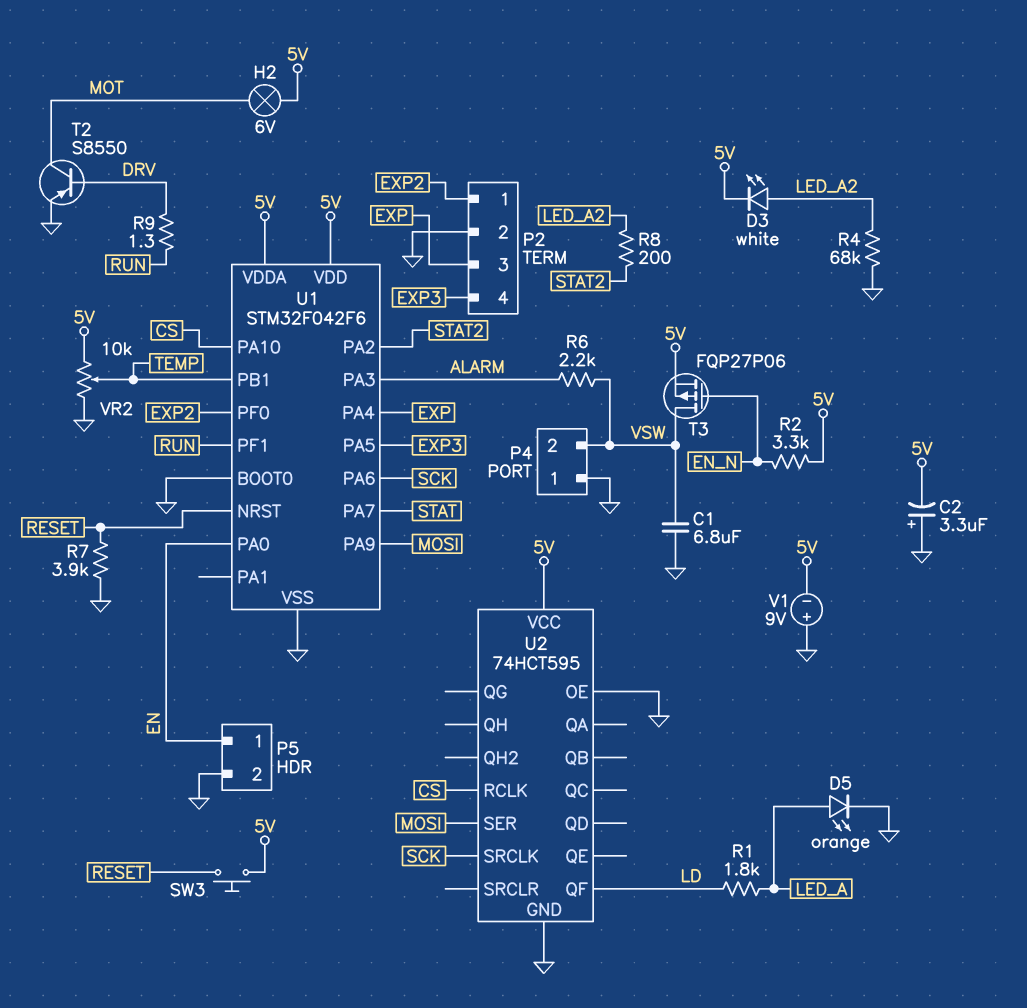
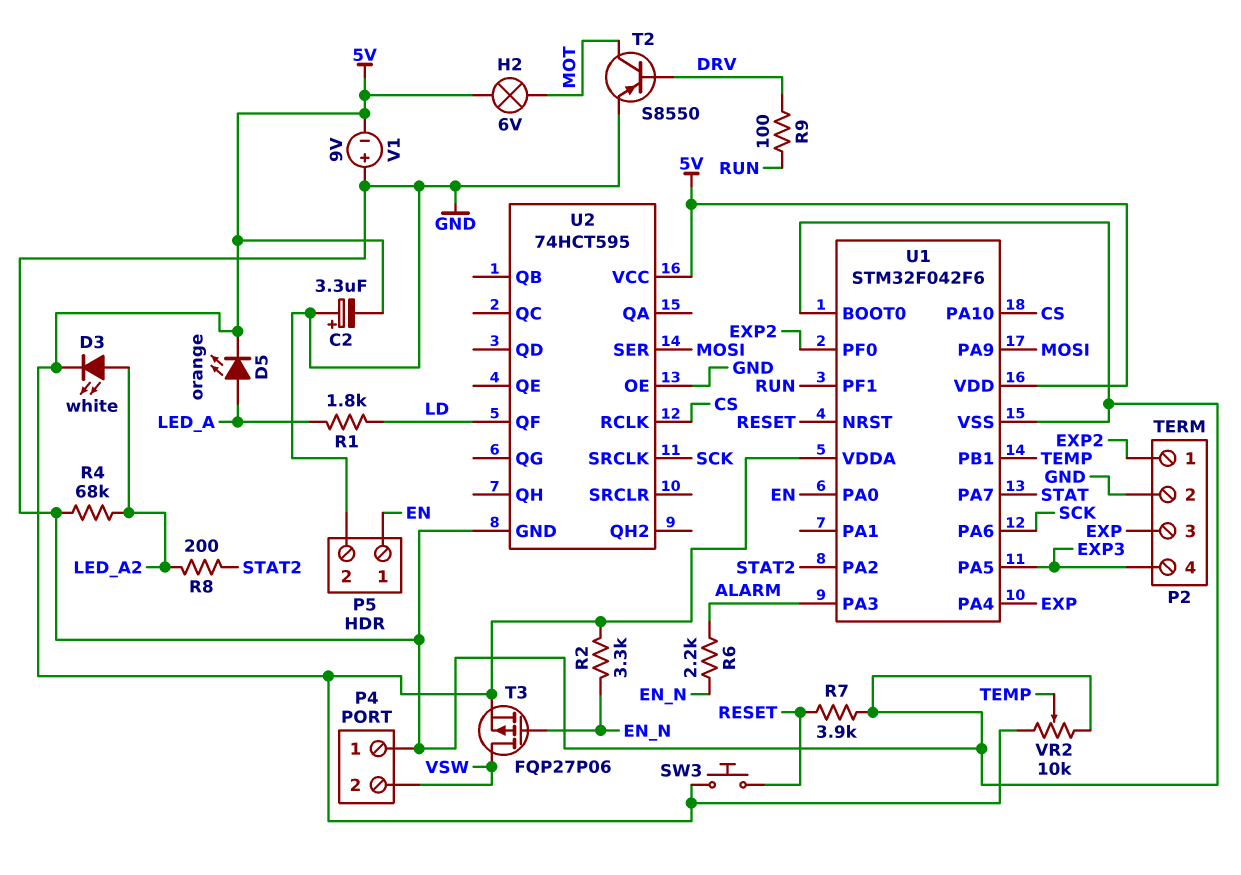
C1: 6.8uF (GND, VSW) -> none
D5: LED orange (A LED_A, K GND) -> LED orange (A LED_A, K 5V)
R6: 2.2k (ALARM, VSW) -> 2.2k (ALARM, EN_N)
R9: 1.3 (DRV, RUN) -> 100 (DRV, RUN)

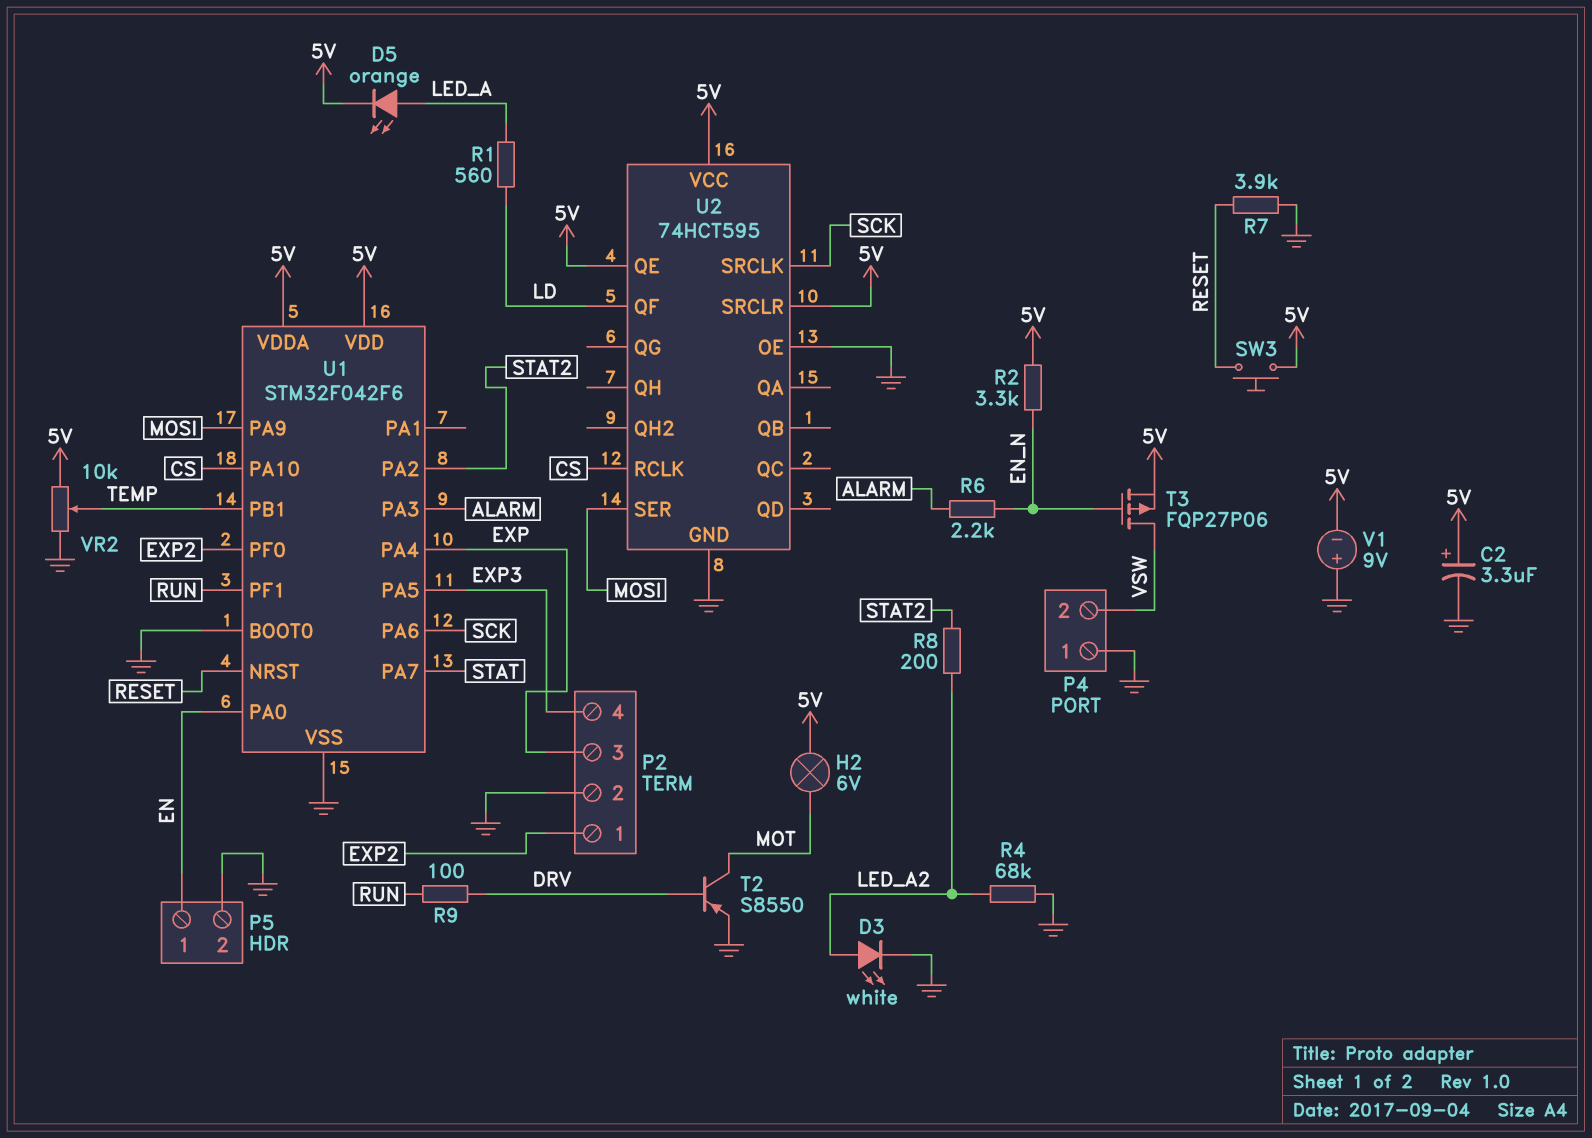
C2: 3.3uF (plus GND, minus 5V) -> 3.3uF (plus 5V, minus GND)
D3: LED white (A LED_A2, K 5V) -> LED white (A LED_A2, K GND)
R1: 1.8k (LD, LED_A) -> 560 (LD, LED_A)
U2 pin QE: none -> 5V
U2 pin SRCLR: none -> 5V

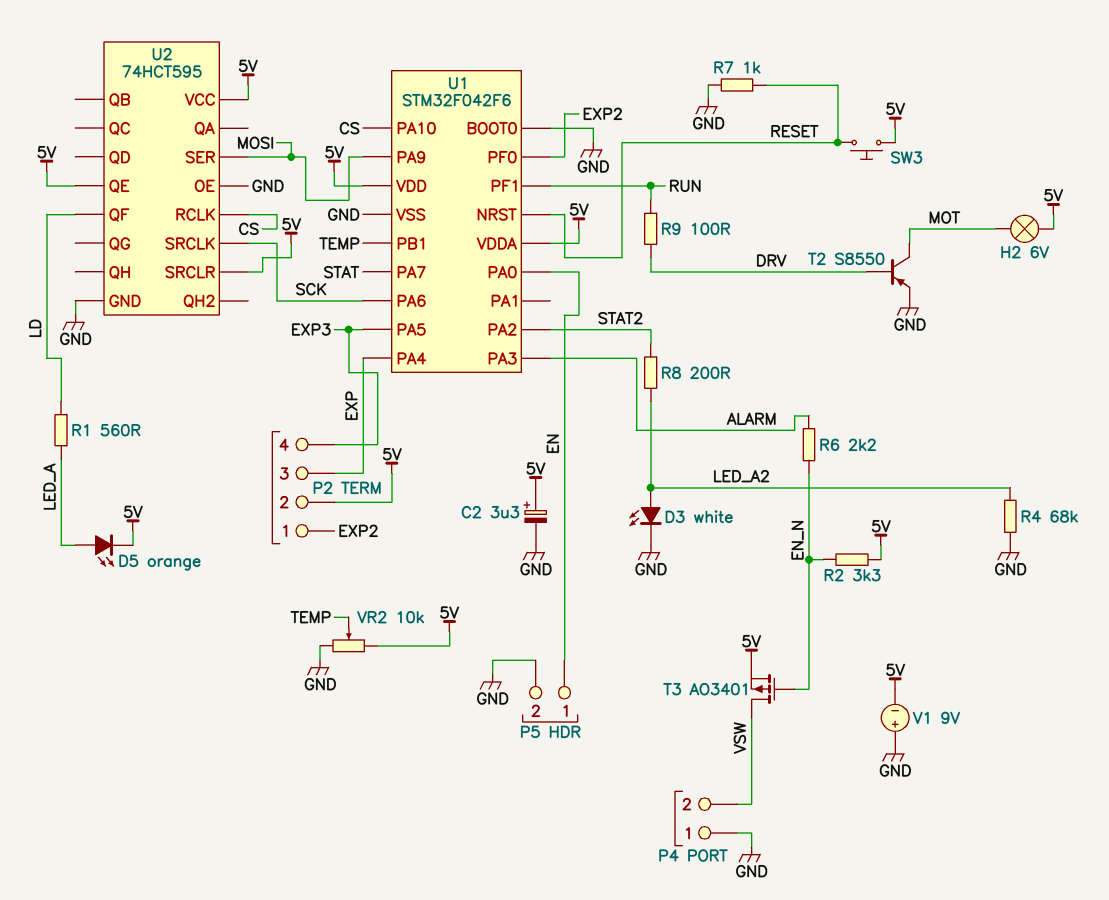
P2 pin 2: GND -> 5V
R7: 3.9k (GND, RESET) -> 1k (GND, RESET)
T3: PMOS FQP27P06 (G EN_N, D VSW, S 5V) -> PMOS AO3401 (G EN_N, D VSW, S 5V)

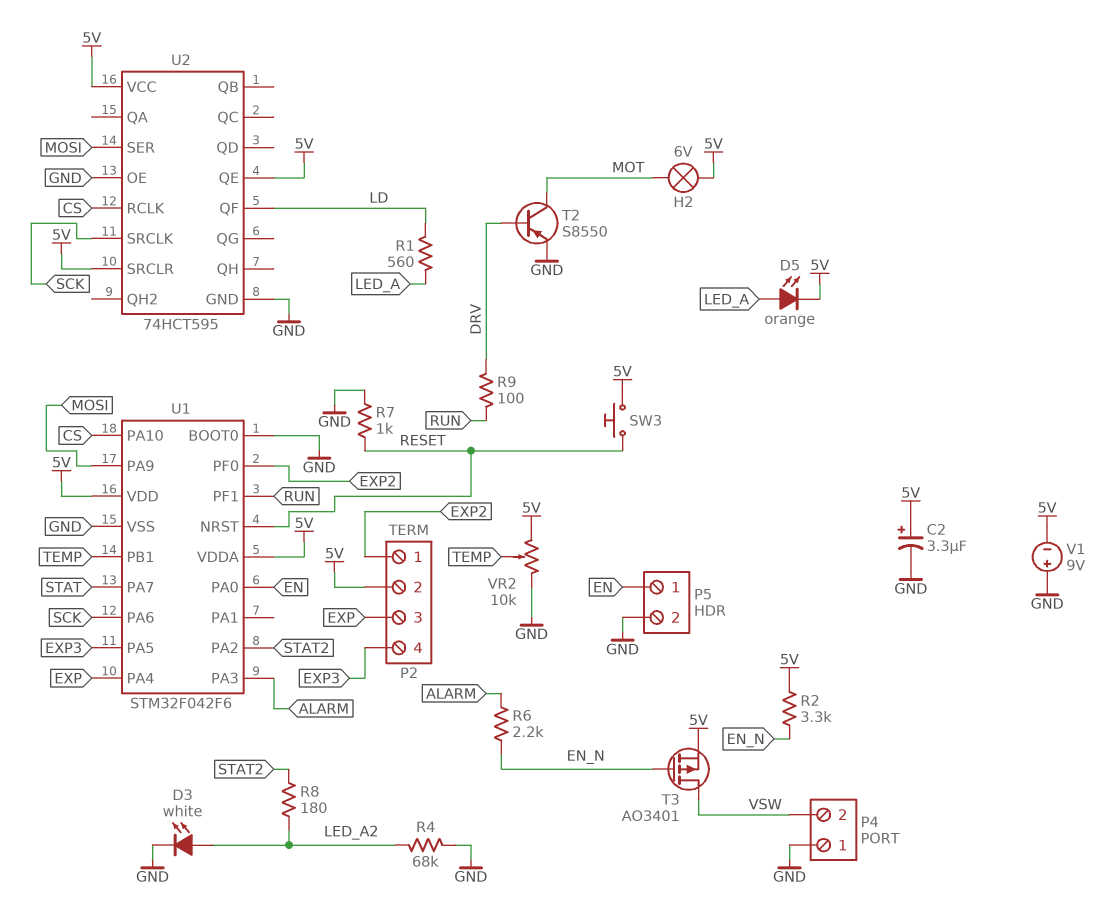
R8: 200 (LED_A2, STAT2) -> 180 (LED_A2, STAT2)

